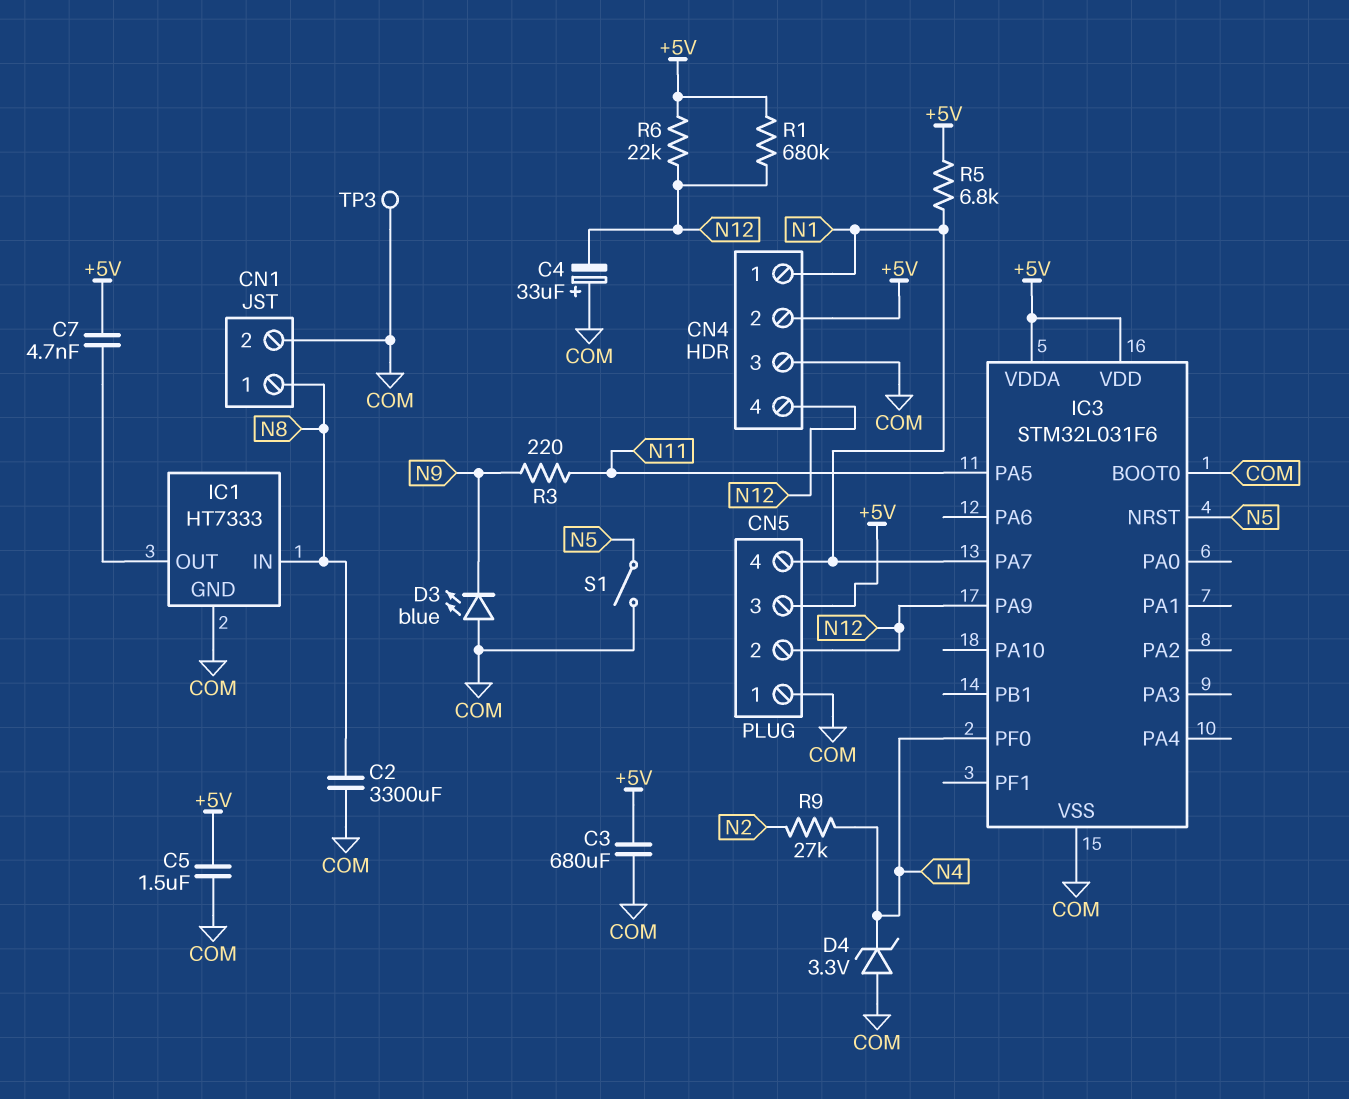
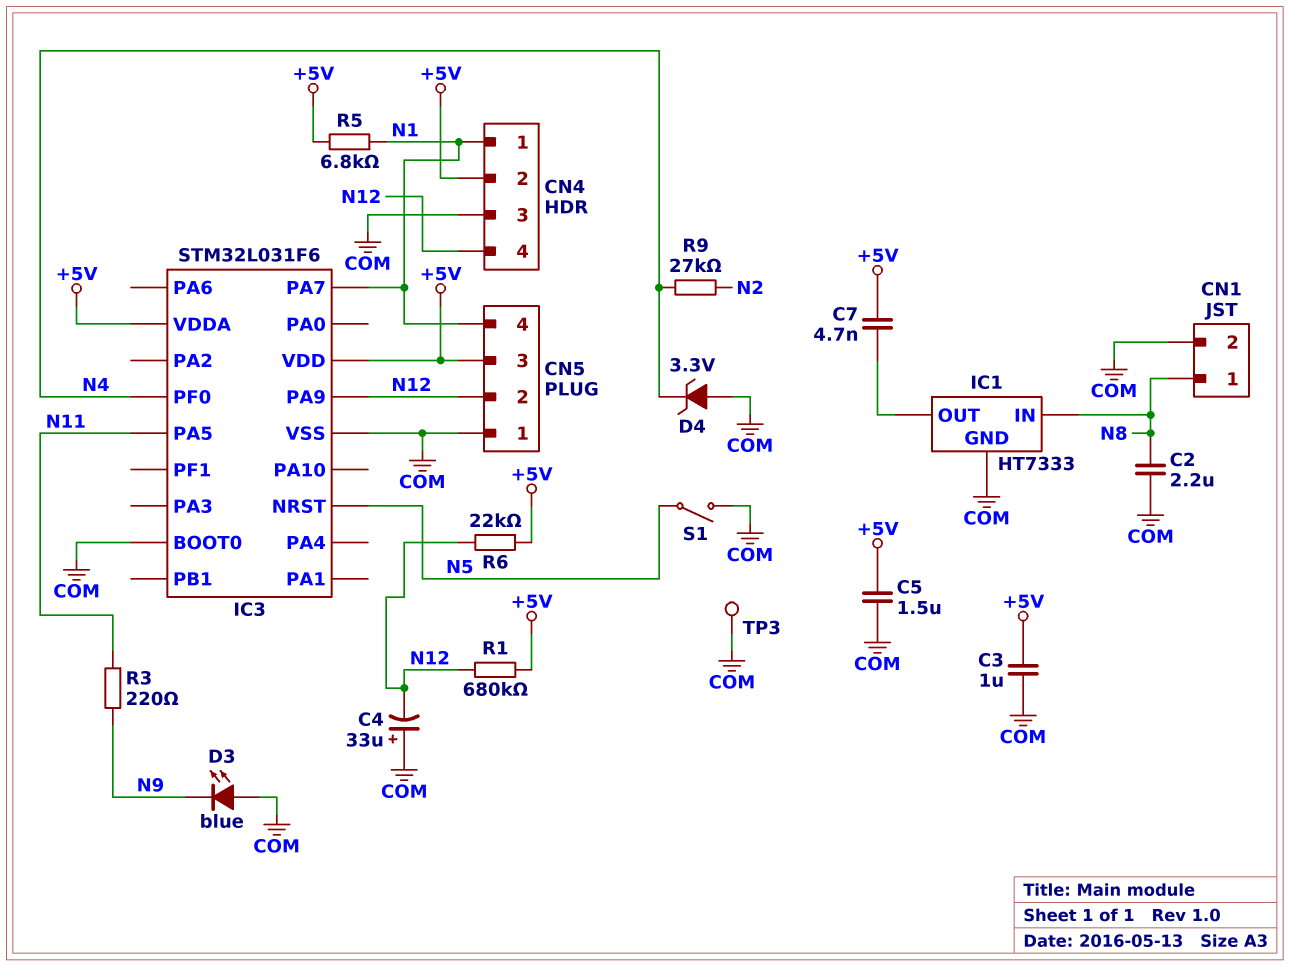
C2: 3300uF (COM, N8) -> 2.2uF (COM, N8)
C3: 680uF (+5V, COM) -> 1uF (+5V, COM)

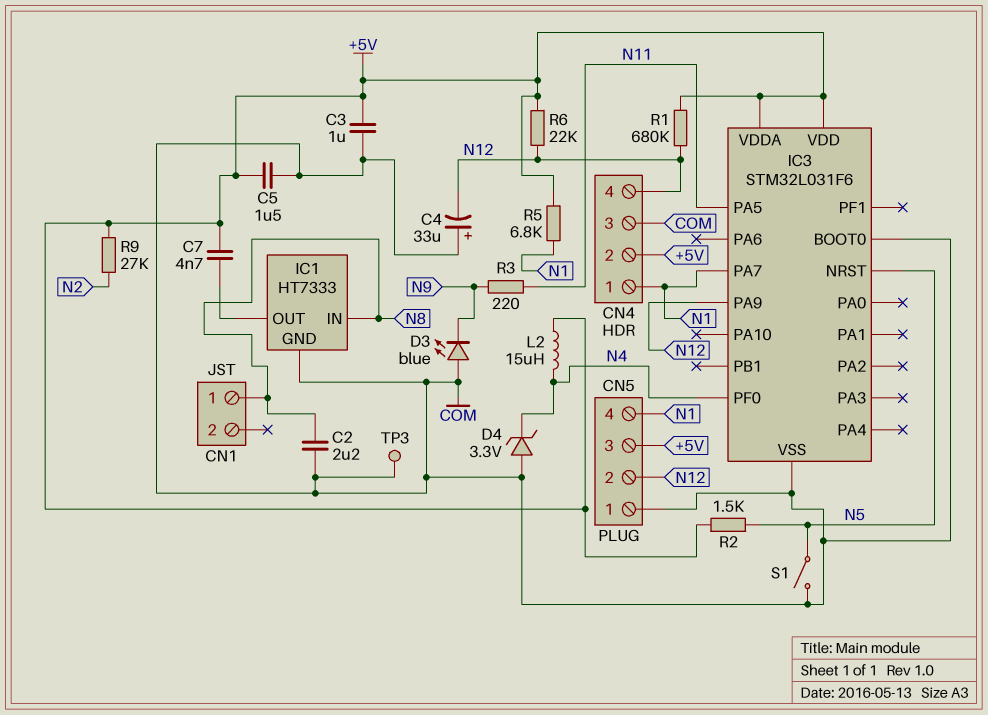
CN1 pin 2: COM -> none
L2: none -> 15uH (+5V, N4)
R2: none -> 1.5k (+5V, N5)
R9: 27k (N2, N4) -> 27k (+5V, N2)

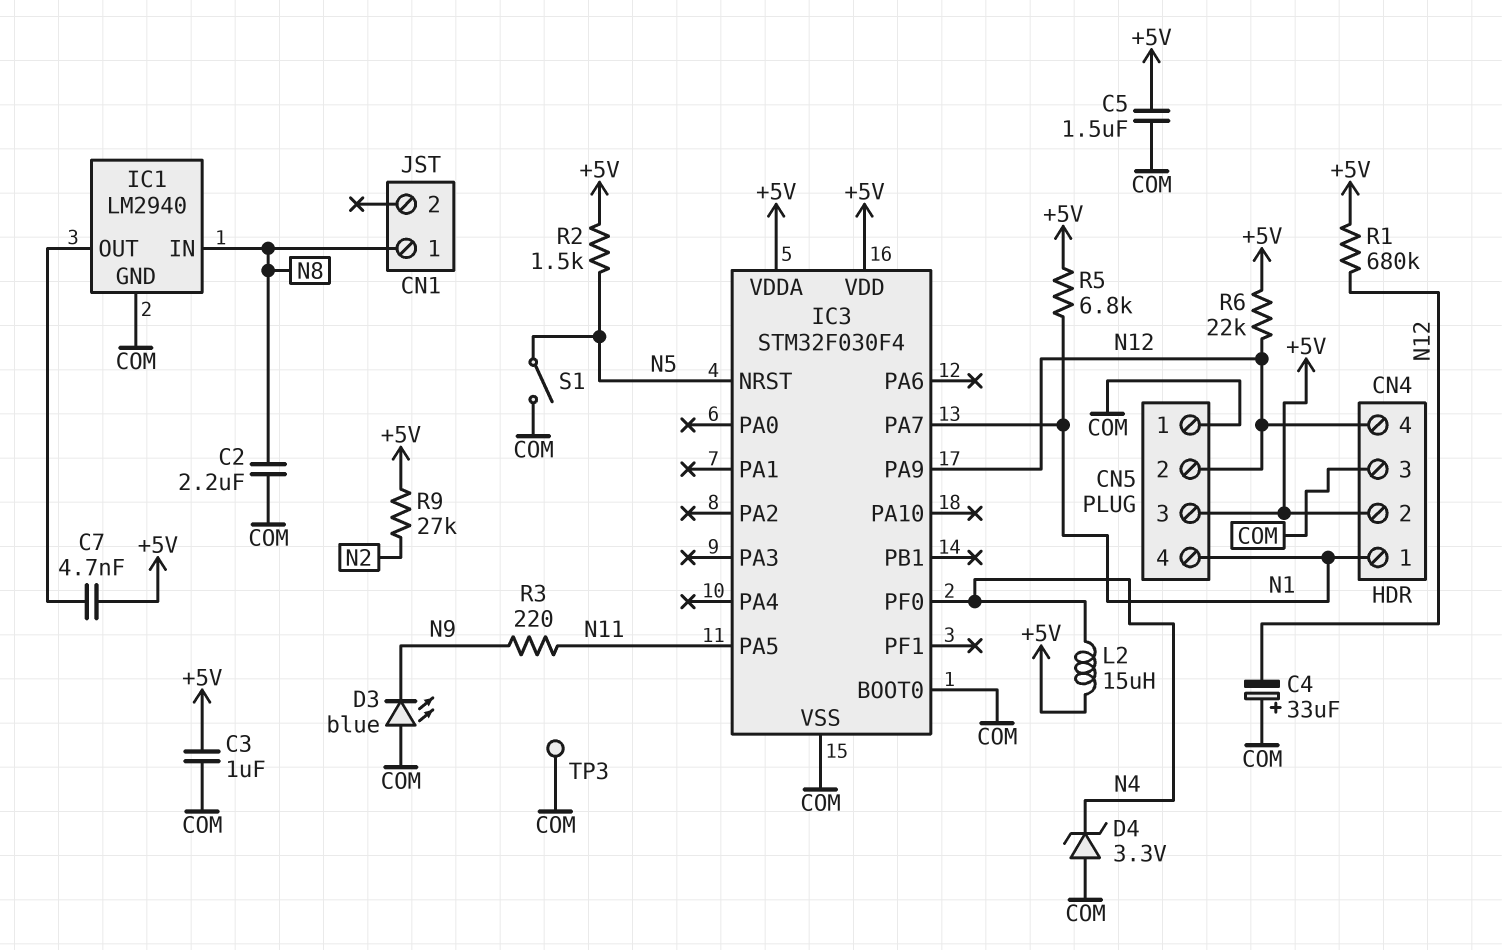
IC1: HT7333 -> LM2940
IC3: STM32L031F6 -> STM32F030F4

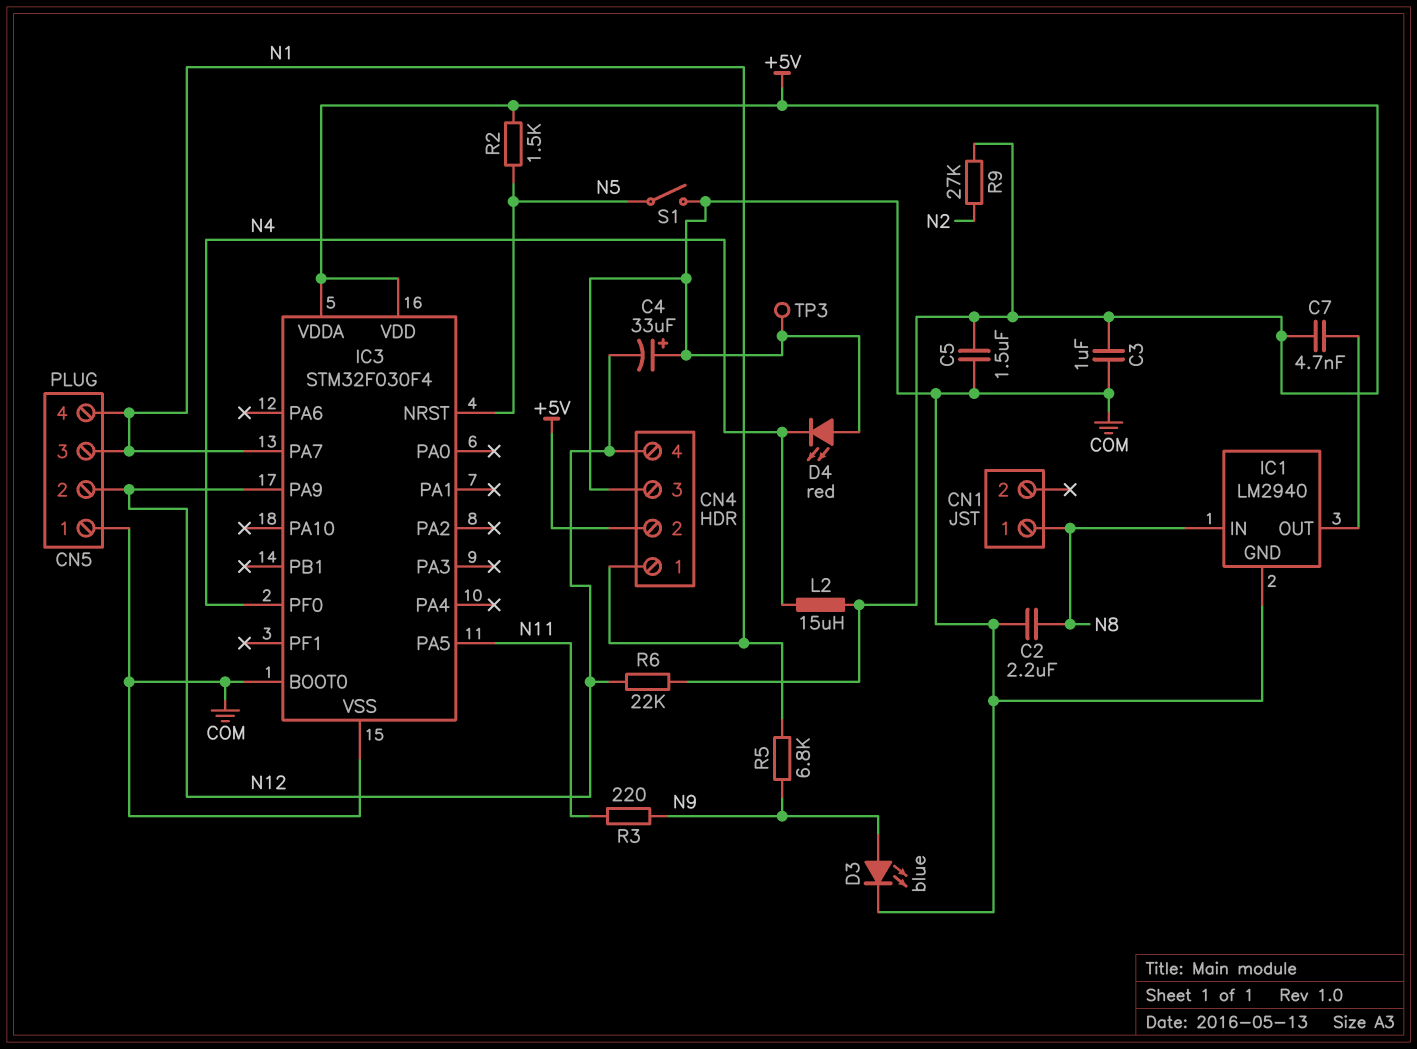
CN5 pin 3: +5V -> N1
D3: LED blue (A COM, K N9) -> LED blue (A N9, K COM)
D4: zener 3.3V (A COM, K N4) -> LED red (A COM, K N4)
R1: 680k (+5V, N12) -> none
R5: 6.8k (+5V, N1) -> 6.8k (N1, N9)

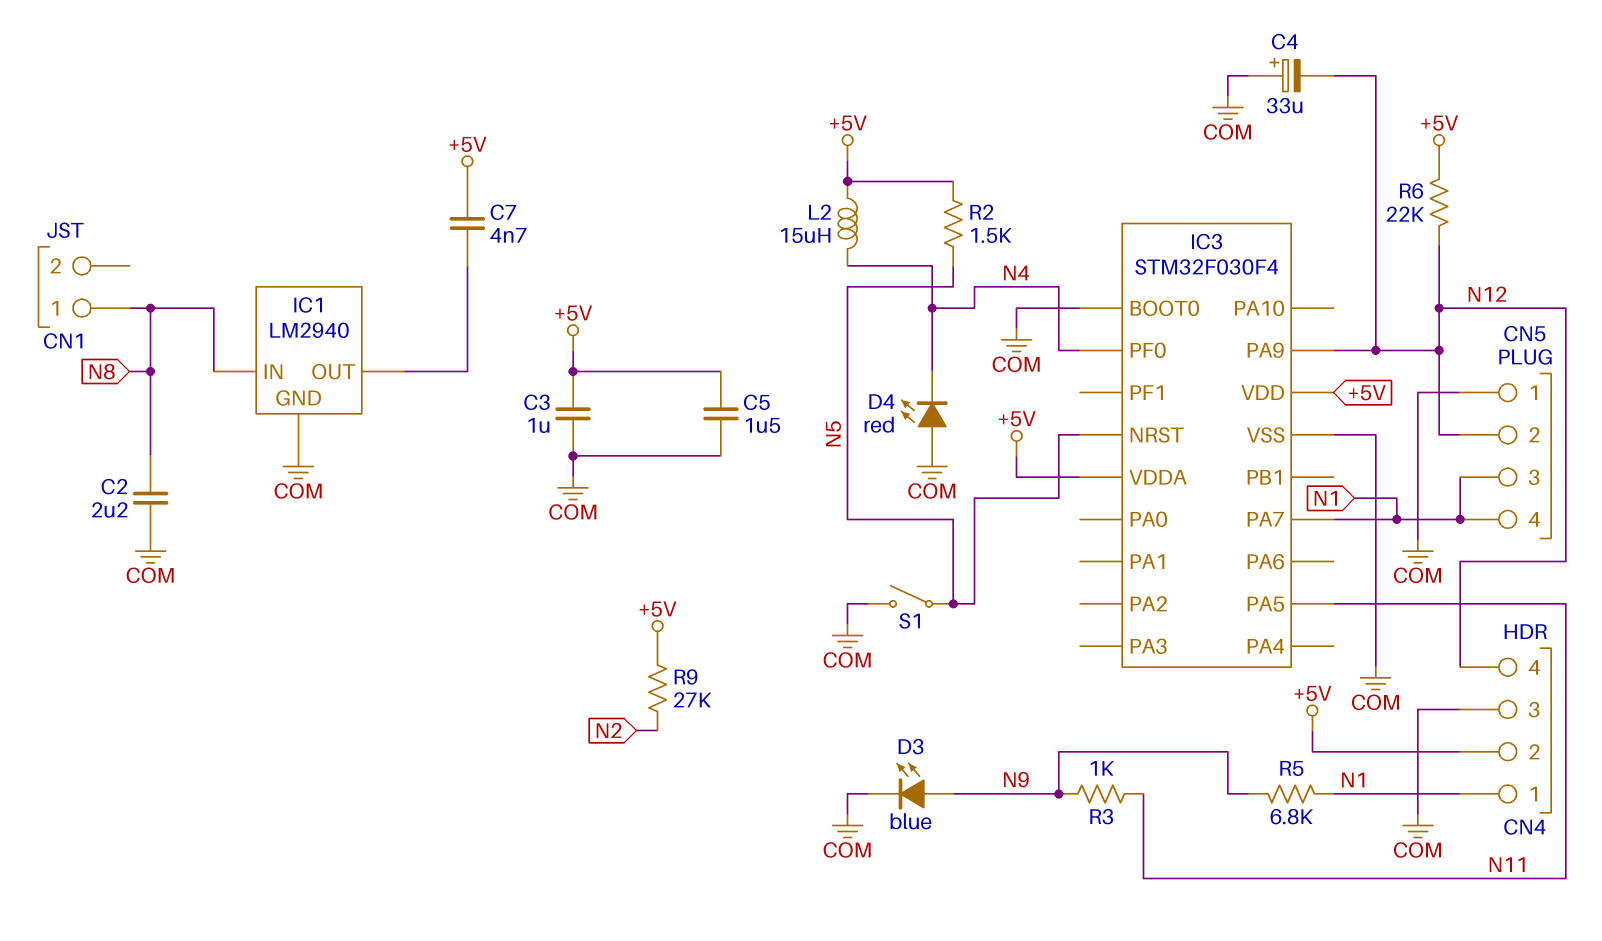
R3: 220 (N9, N11) -> 1k (N9, N11)
TP3: test point (COM) -> none

